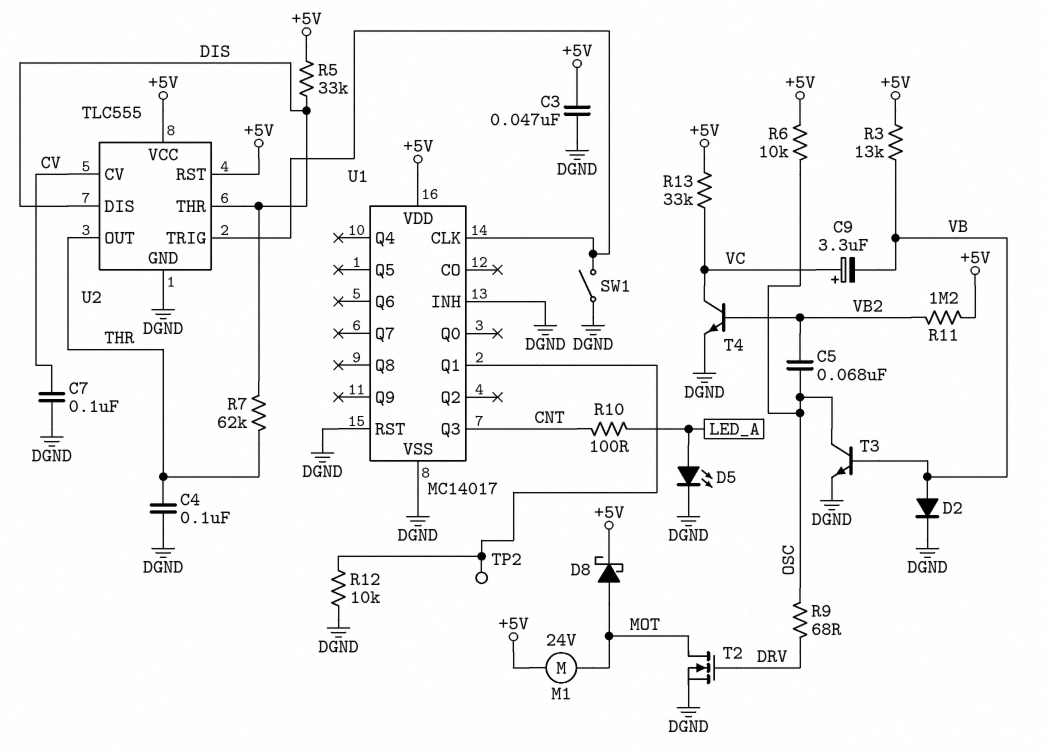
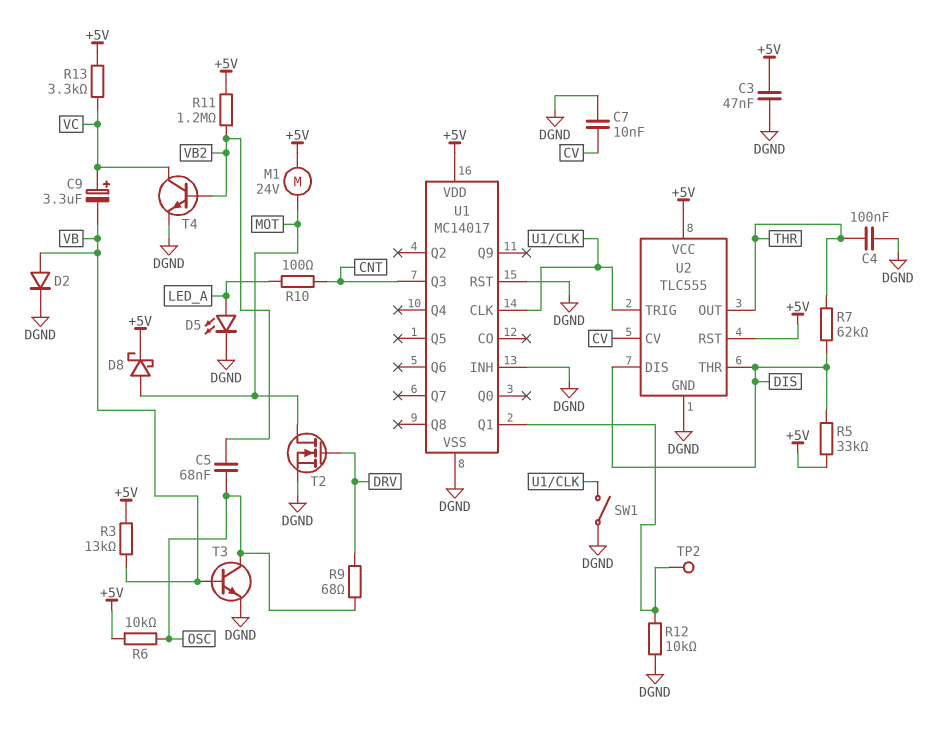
C7: 100nF (CV, DGND) -> 10nF (CV, DGND)
R13: 33k (+5V, VC) -> 3.3k (+5V, VC)

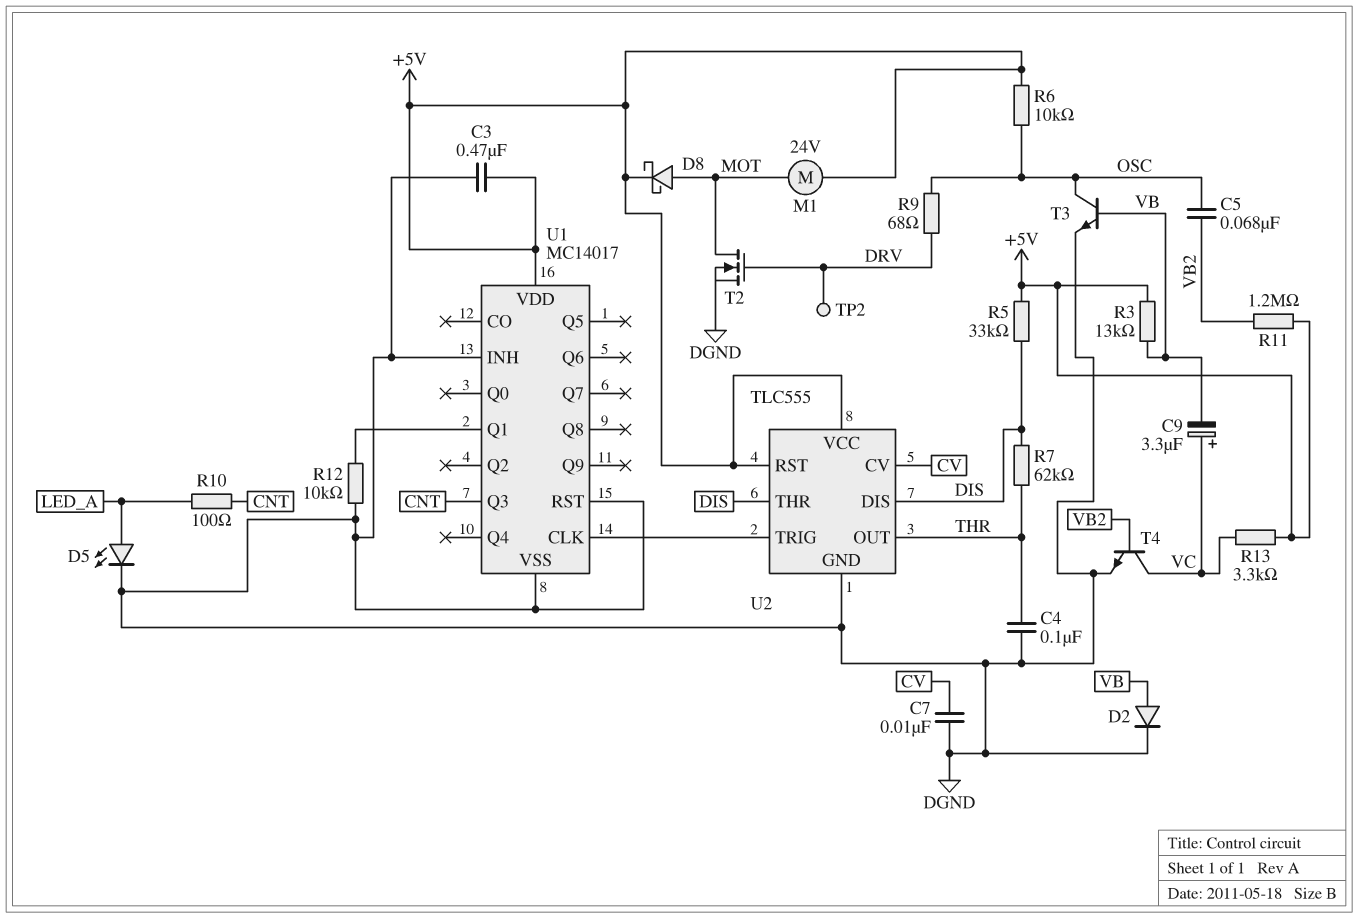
C3: 47nF (+5V, DGND) -> 470nF (+5V, DGND)
SW1: switch (DGND, U1/CLK) -> none
TP2: test point (U1/Q1) -> test point (DRV)

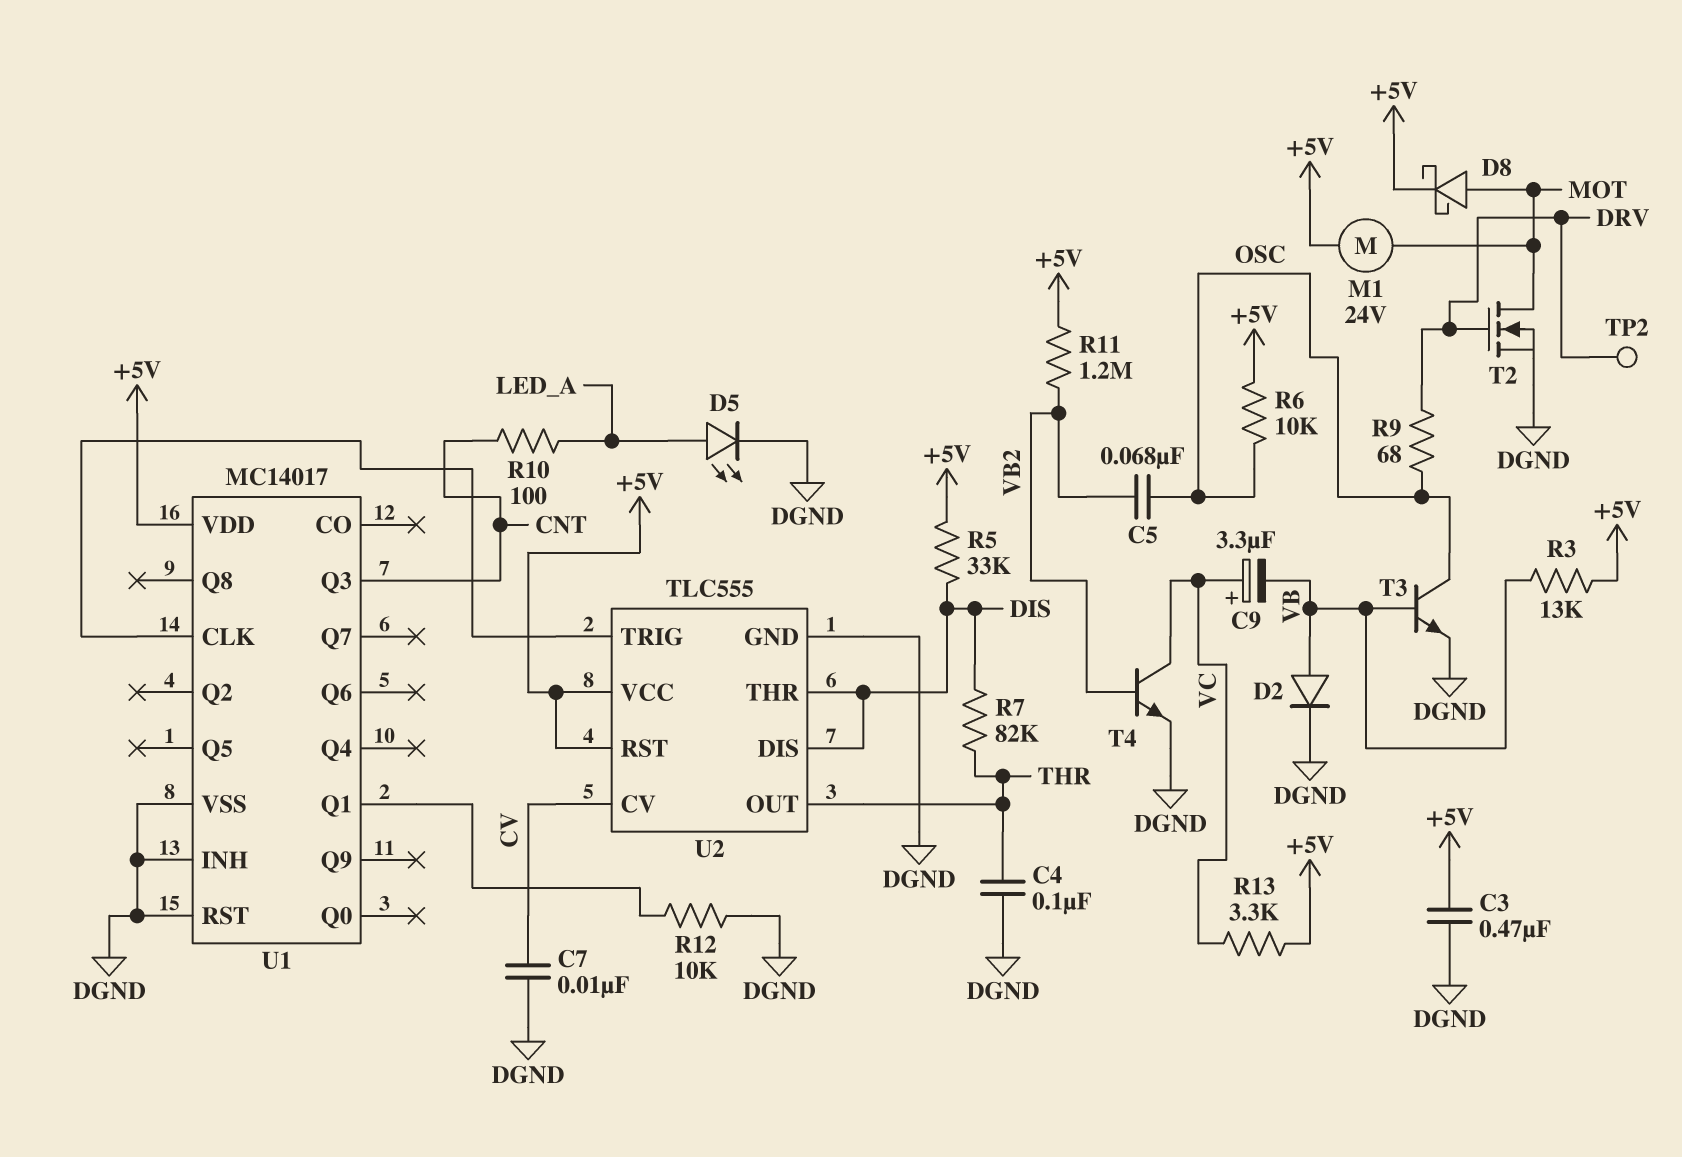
R7: 62k (DIS, THR) -> 82k (DIS, THR)

